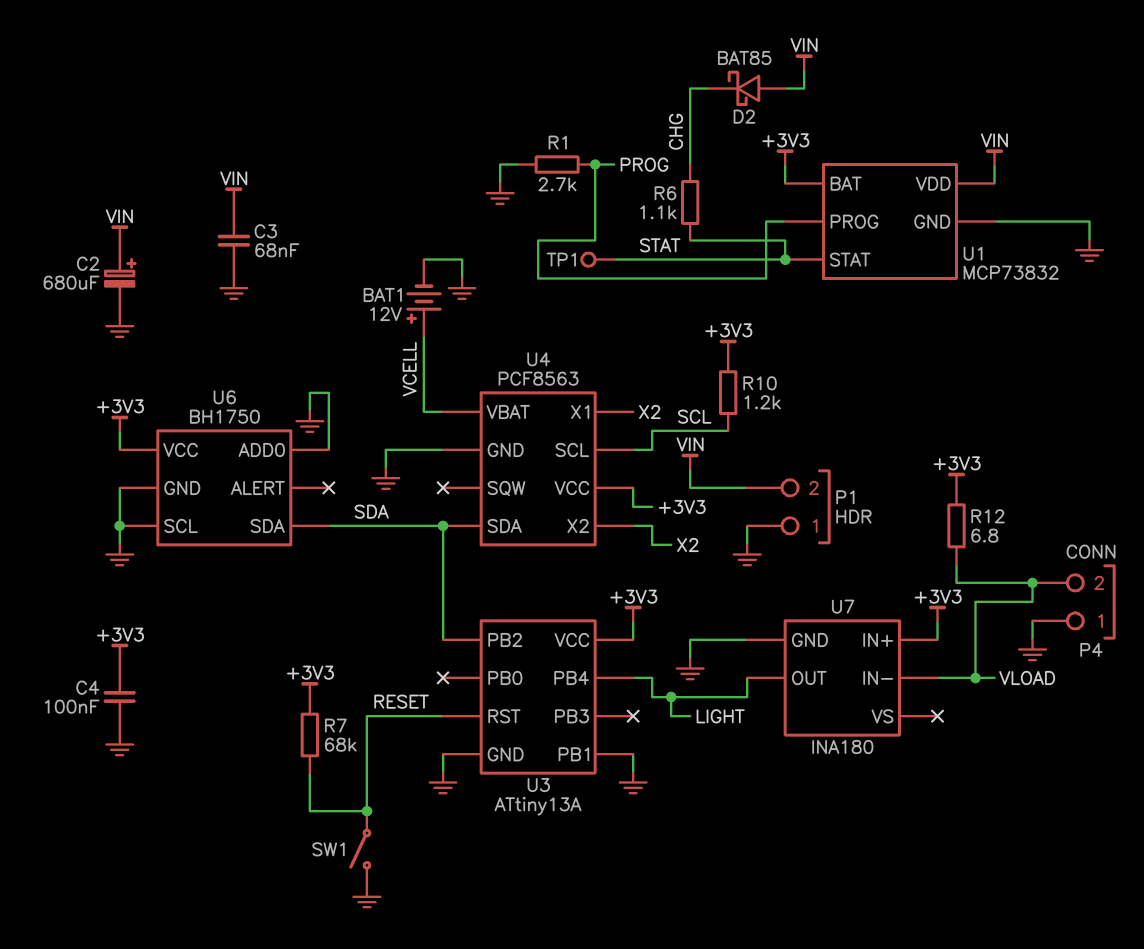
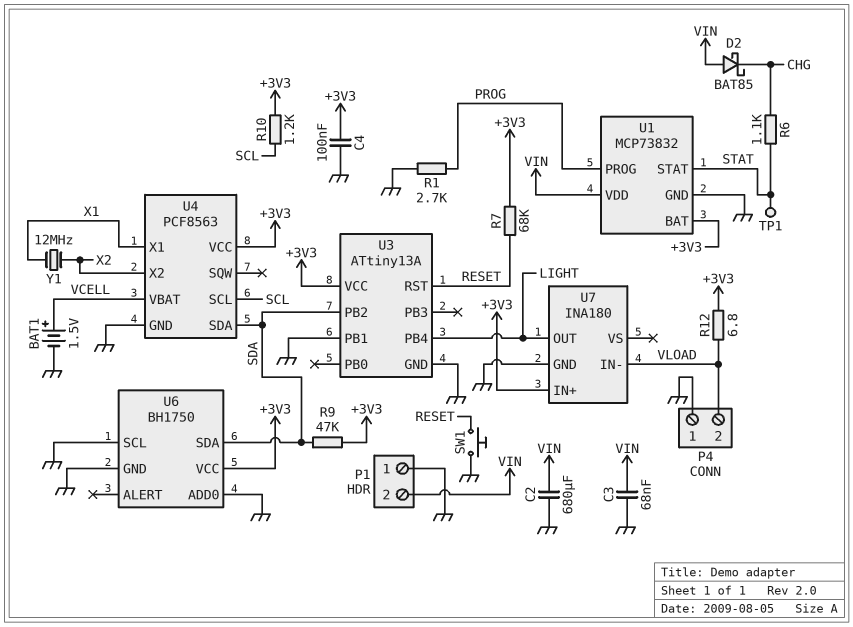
BAT1: 12V (plus VCELL, minus GND) -> 1.5V (plus VCELL, minus GND)
C2: 680uF (plus VIN, minus GND) -> 680uF (GND, VIN)
R9: none -> 47k (+3V3, SDA)
SW1: switch (GND, RESET) -> button (GND, RESET)
U4 pin X1: X2 -> X1
Y1: none -> 12MHz (X1, X2)

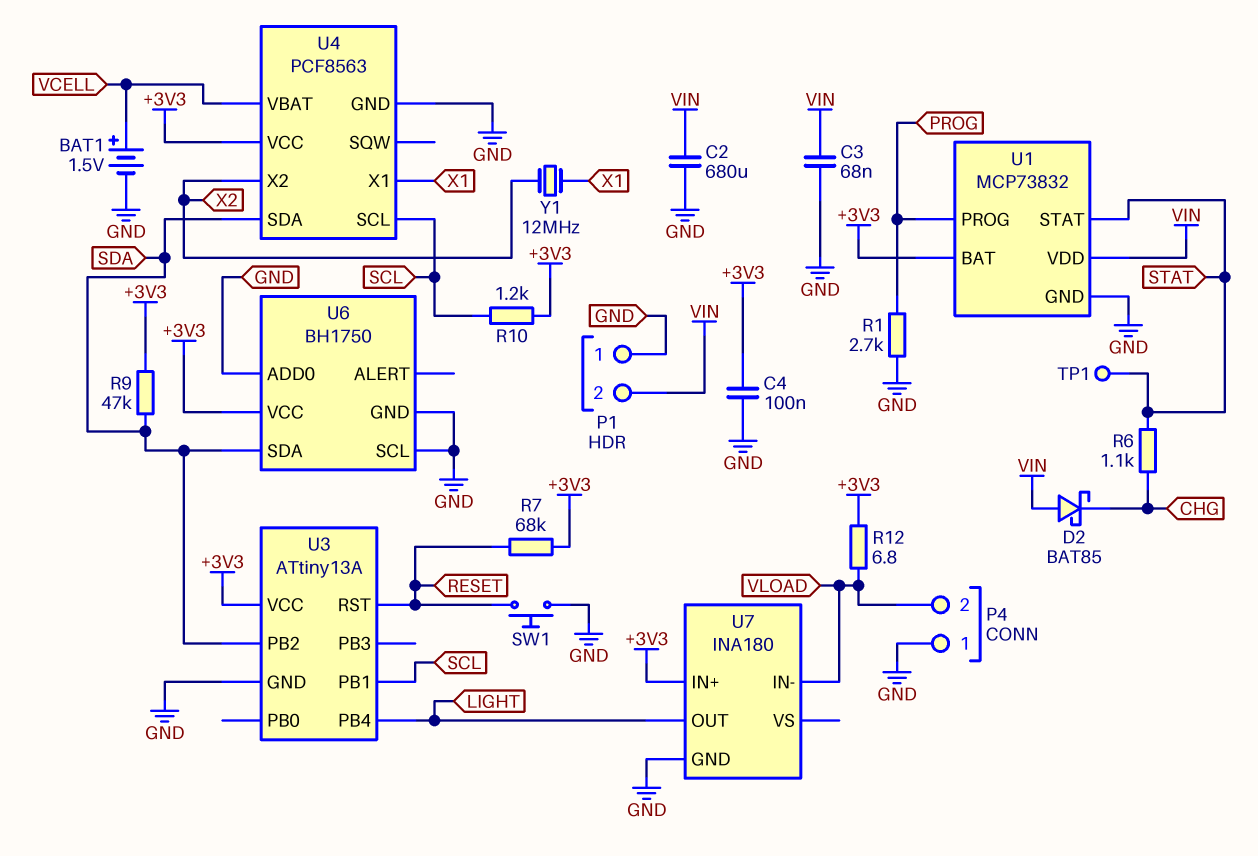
U3 pin PB1: GND -> SCL

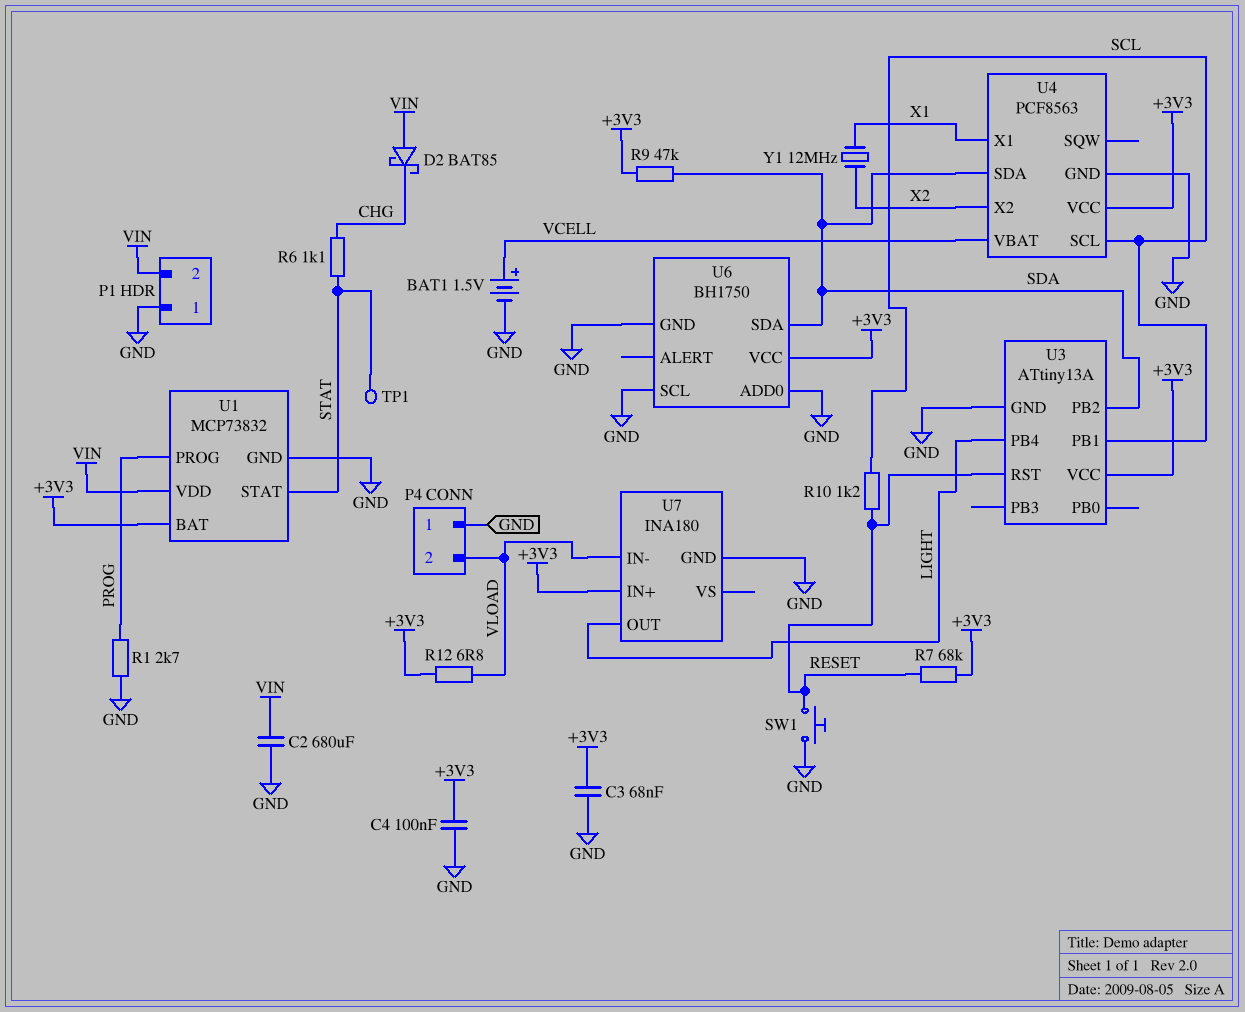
C3: 68nF (GND, VIN) -> 68nF (+3V3, GND)
R10: 1.2k (+3V3, SCL) -> 1.2k (RESET, SCL)

